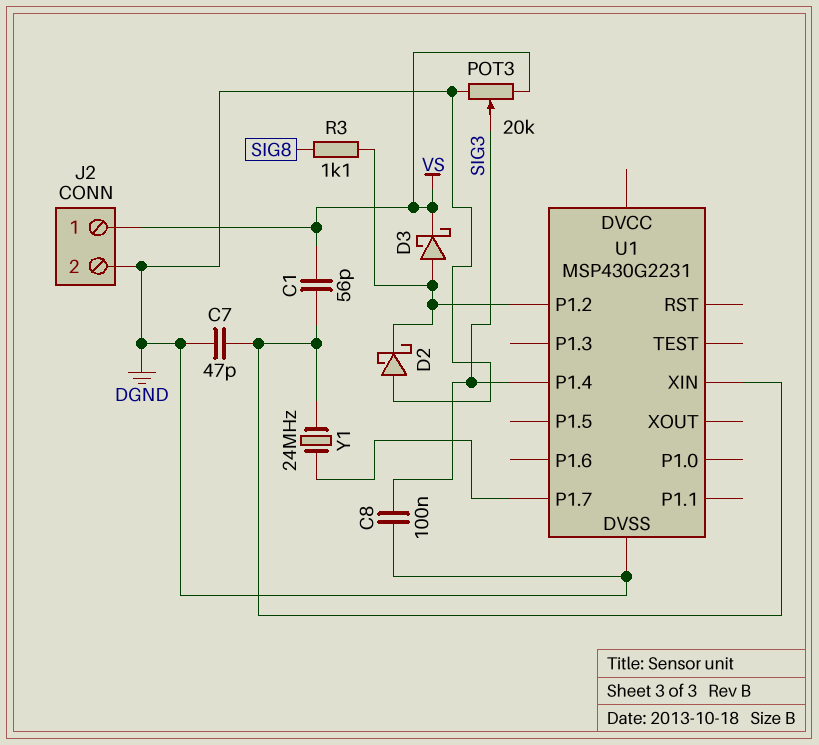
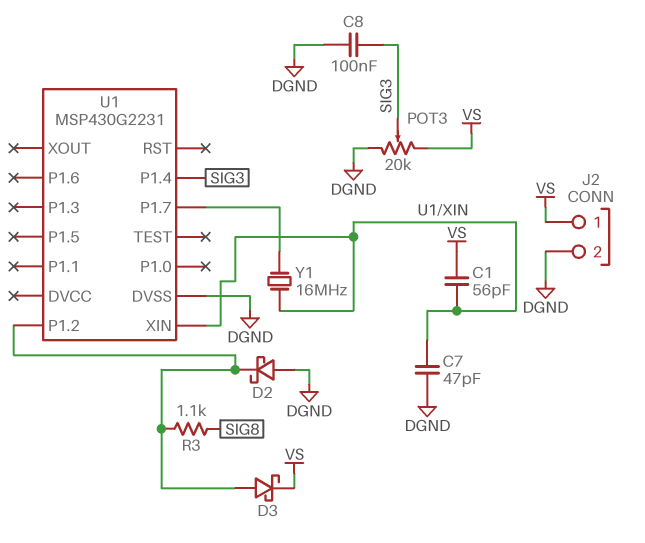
Y1: 24MHz (U1/P1.7, U1/XIN) -> 16MHz (U1/P1.7, U1/XIN)

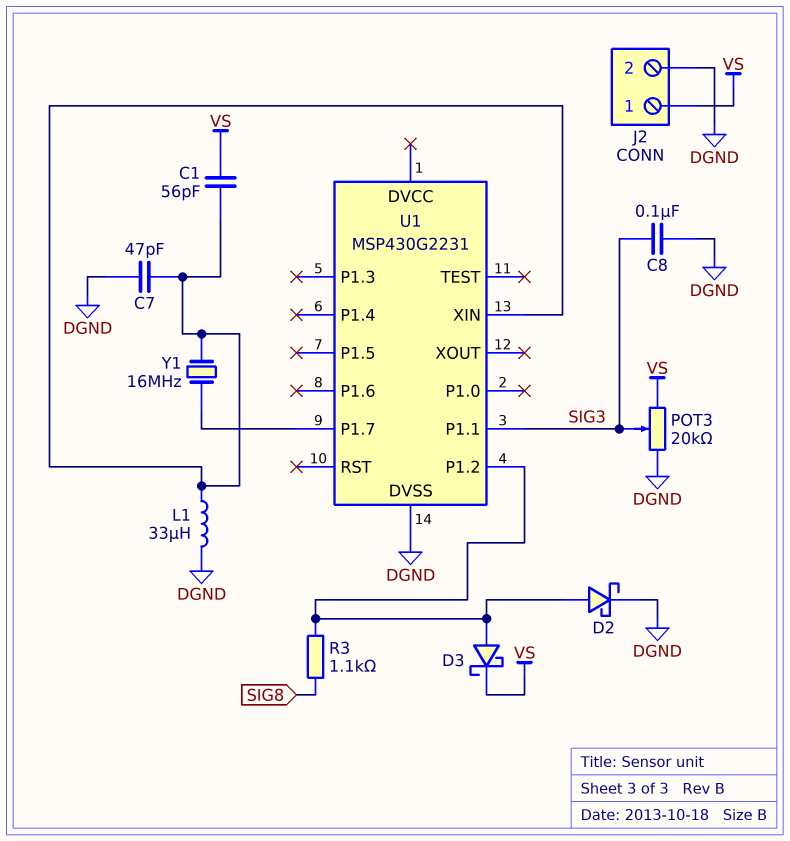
D2: schottky (A DGND, K U1/P1.2) -> schottky (A U1/P1.2, K DGND)
L1: none -> 33uH (DGND, U1/XIN)
U1 pin P1.1: none -> SIG3
U1 pin P1.4: SIG3 -> none

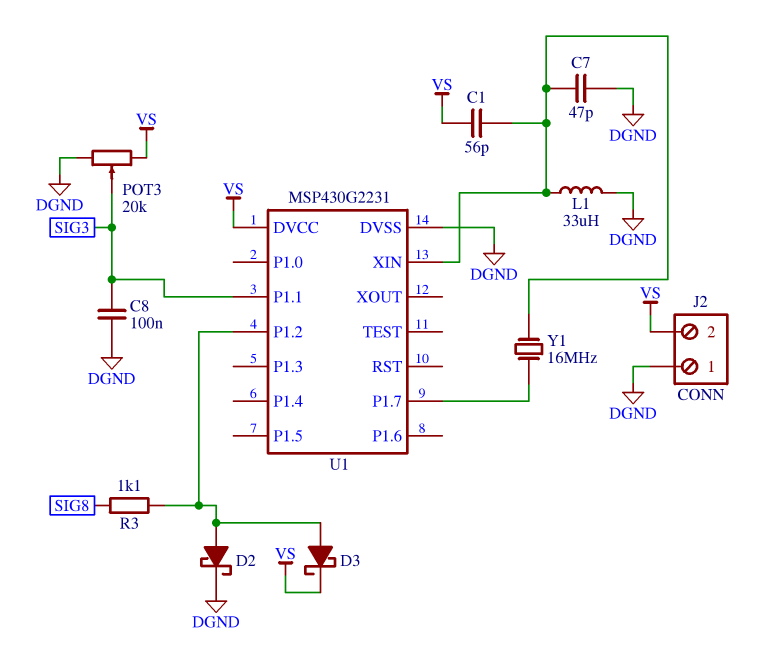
J2 pin 1: VS -> DGND
J2 pin 2: DGND -> VS
U1 pin DVCC: none -> VS

